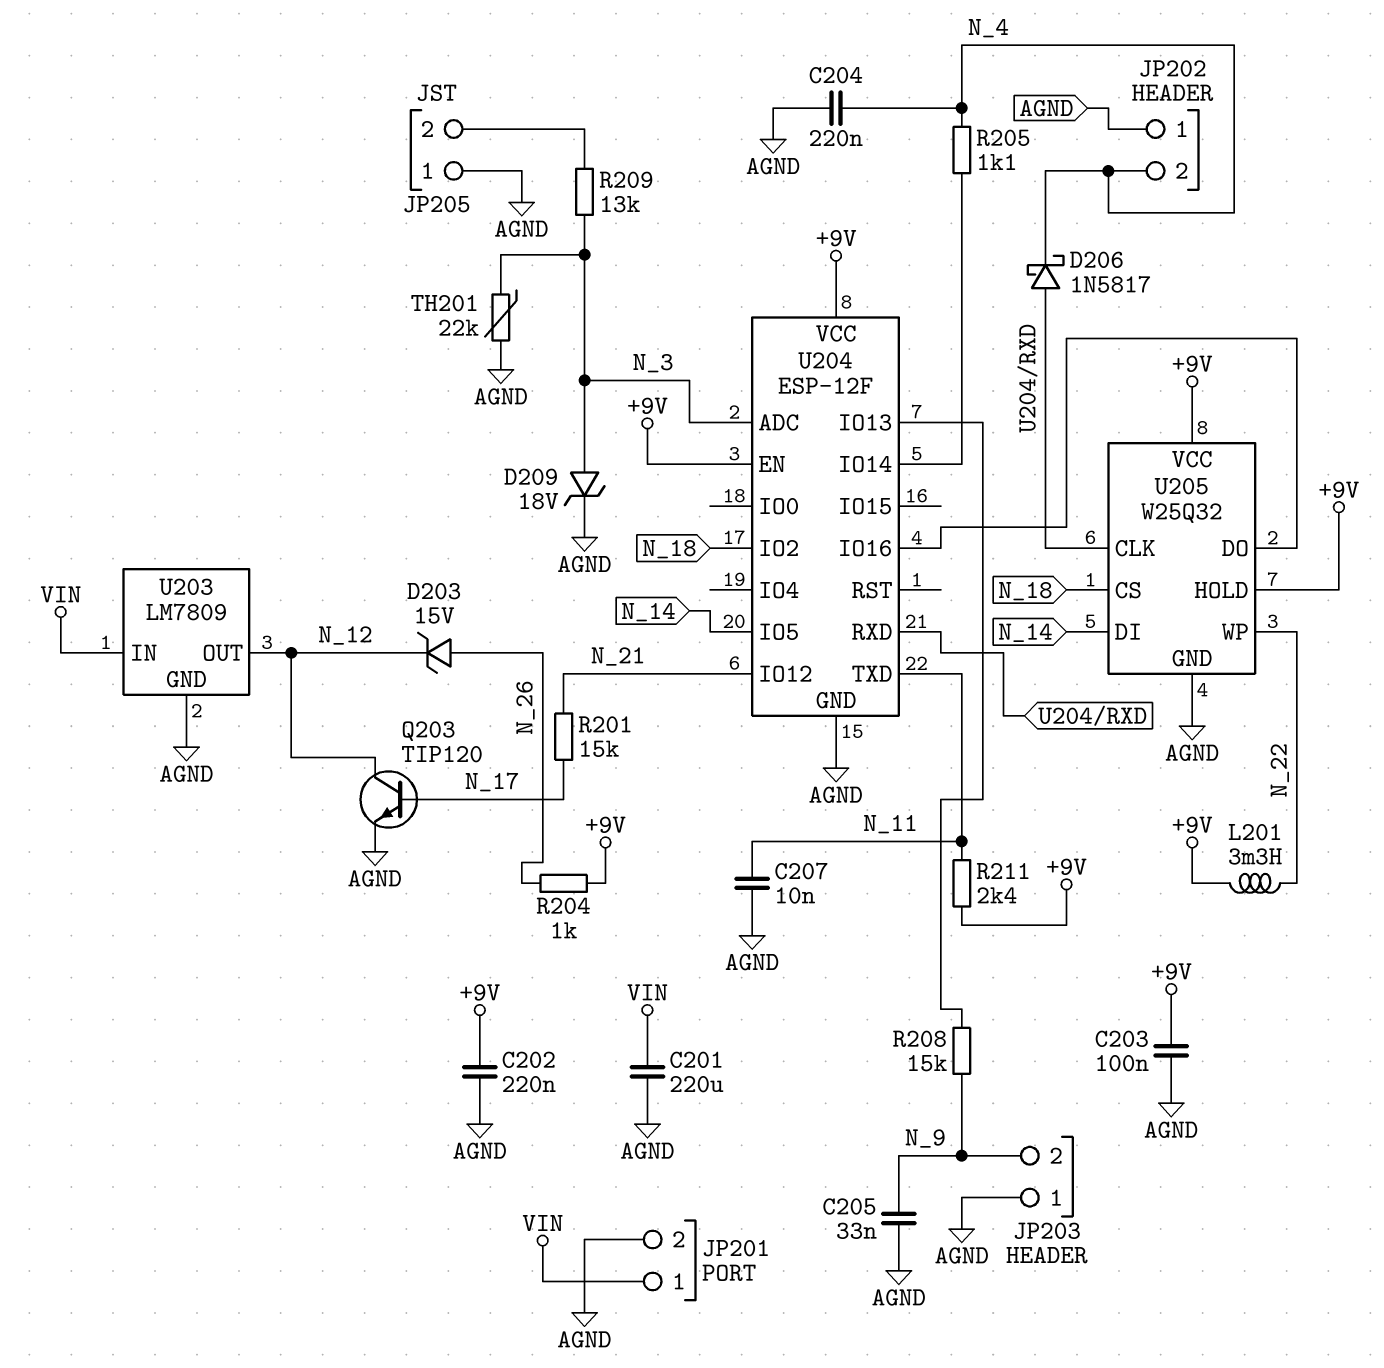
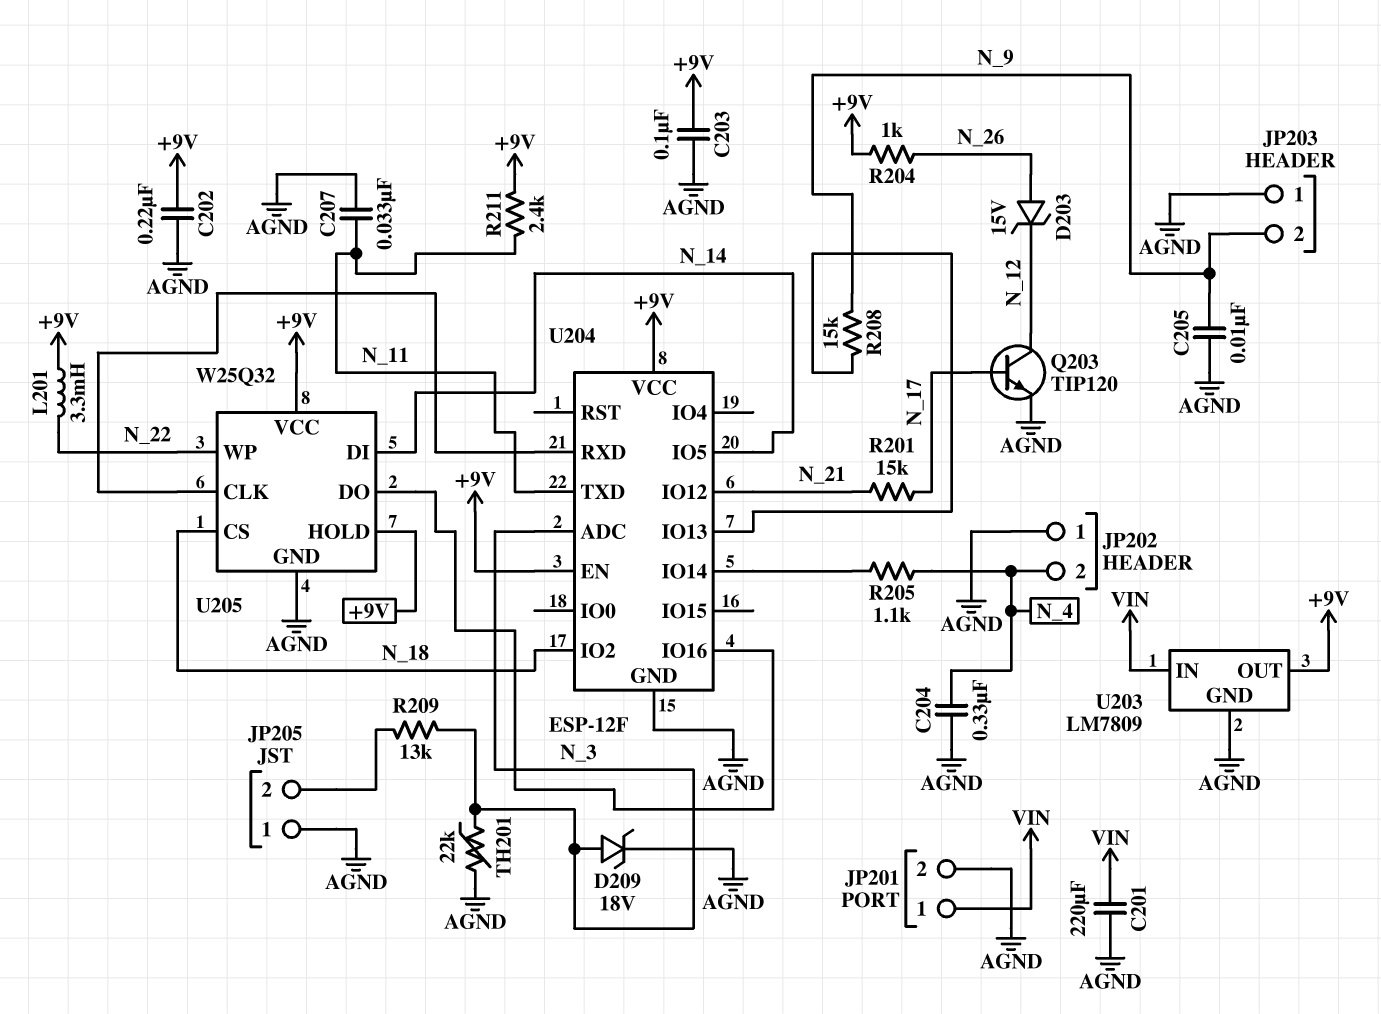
C204: 220nF (AGND, N_4) -> 330nF (AGND, N_4)
C205: 33nF (AGND, N_9) -> 10nF (AGND, N_9)
C207: 10nF (AGND, N_11) -> 33nF (AGND, N_11)
D206: schottky 1N5817 (A U204/RXD, K N_4) -> none
U203 pin OUT: N_12 -> +9V

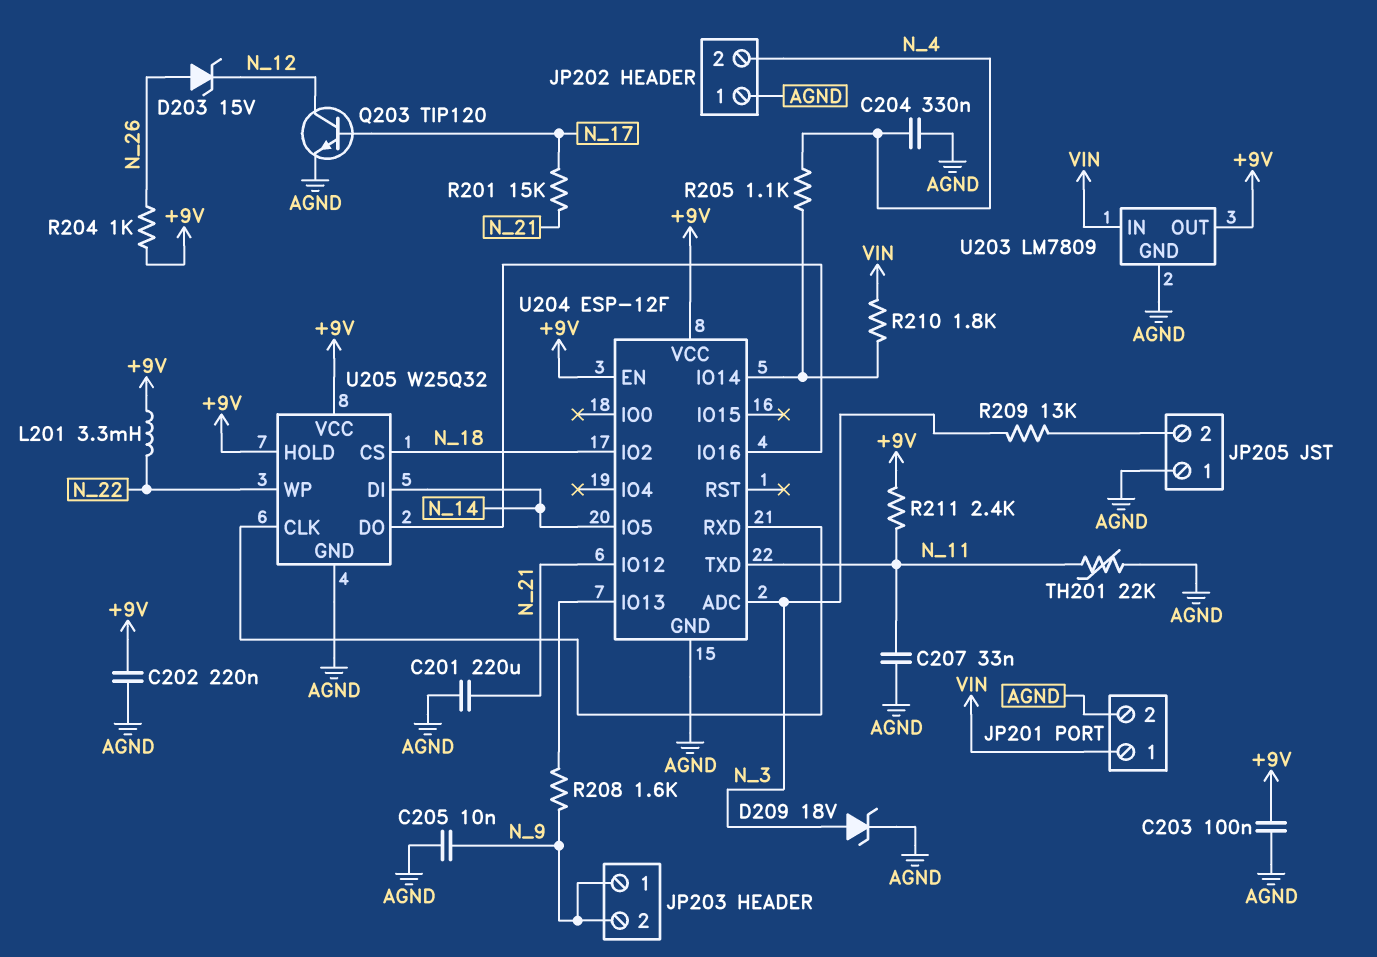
C201: 220uF (AGND, VIN) -> 220uF (AGND, N_21)
JP203 pin 1: AGND -> N_9
R208: 15k (N_9, U204/IO13) -> 1.6k (N_9, U204/IO13)
R210: none -> 1.8k (U204/IO14, VIN)
TH201: 22k (AGND, N_3) -> 22k (AGND, N_11)

